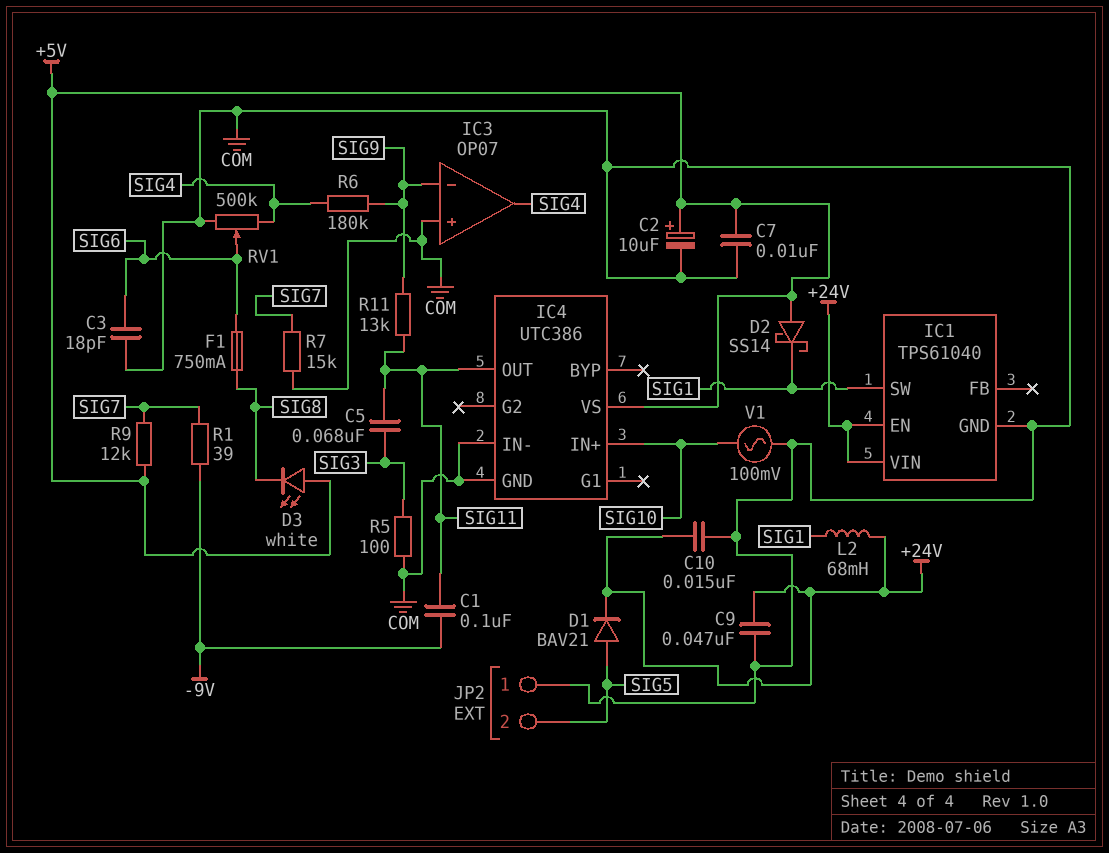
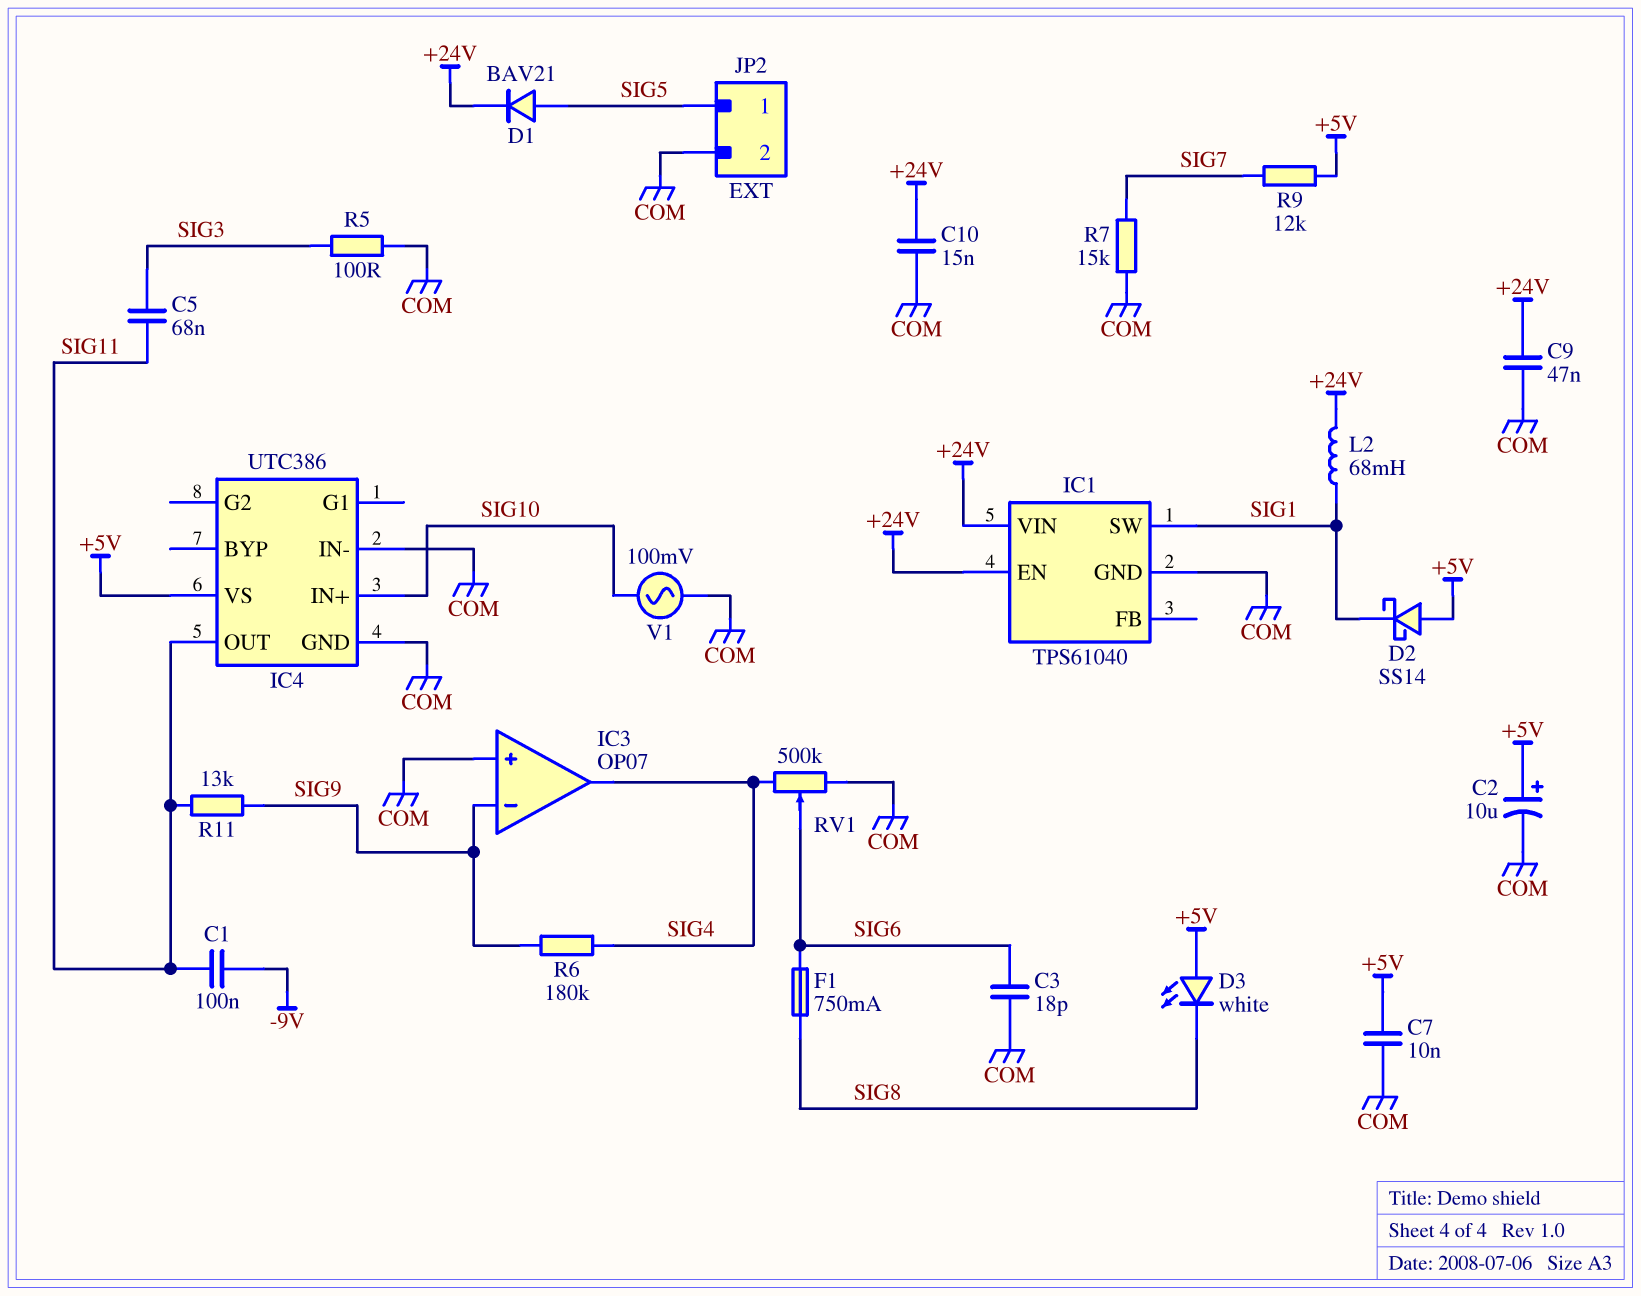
JP2 pin 1: COM -> SIG5
JP2 pin 2: SIG5 -> COM
R1: 39 (-9V, SIG7) -> none

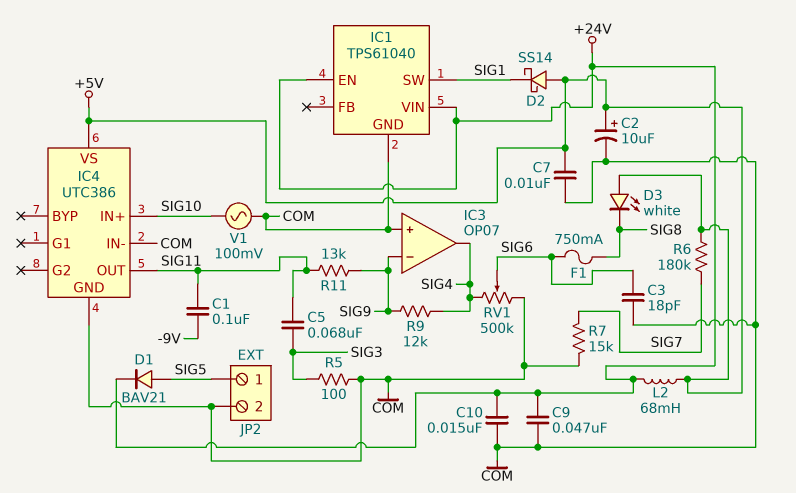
L2: 68mH (+24V, SIG1) -> 68mH (+5V, +24V)
R6: 180k (SIG4, SIG9) -> 180k (+5V, SIG7)
R9: 12k (+5V, SIG7) -> 12k (SIG4, SIG9)

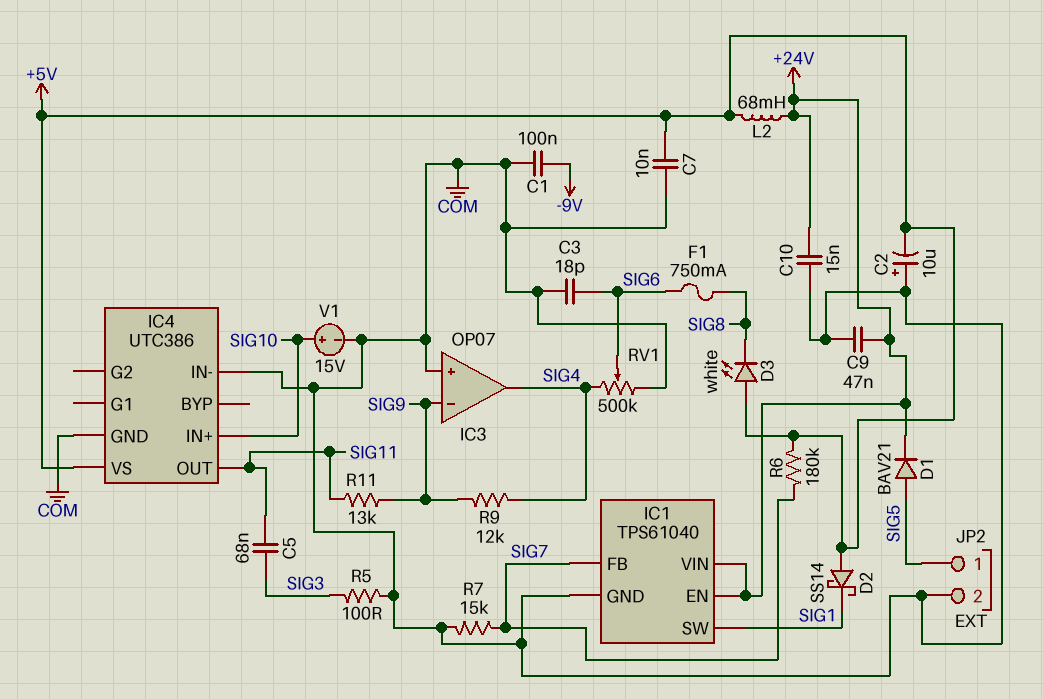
C1: 100nF (-9V, SIG11) -> 100nF (-9V, COM)
C2: 10uF (plus +5V, minus COM) -> 10uF (plus COM, minus +5V)
IC1 pin FB: none -> SIG7
V1: AC 100mV (COM, SIG10) -> 15V (plus SIG10, minus COM)

